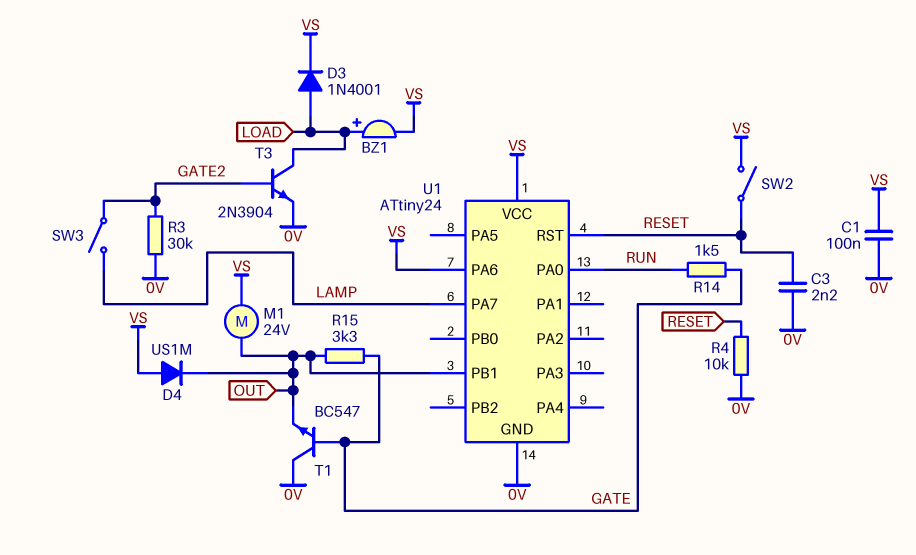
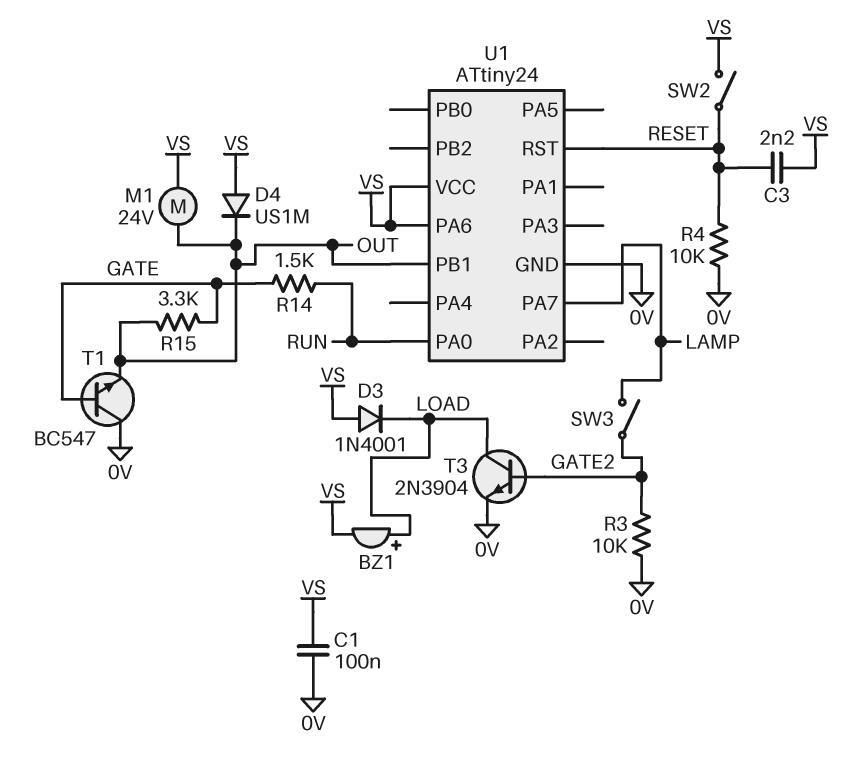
C3: 2.2nF (0V, RESET) -> 2.2nF (RESET, VS)
D3: diode 1N4001 (A LOAD, K VS) -> diode 1N4001 (A VS, K LOAD)
R3: 30k (0V, GATE2) -> 10k (0V, GATE2)

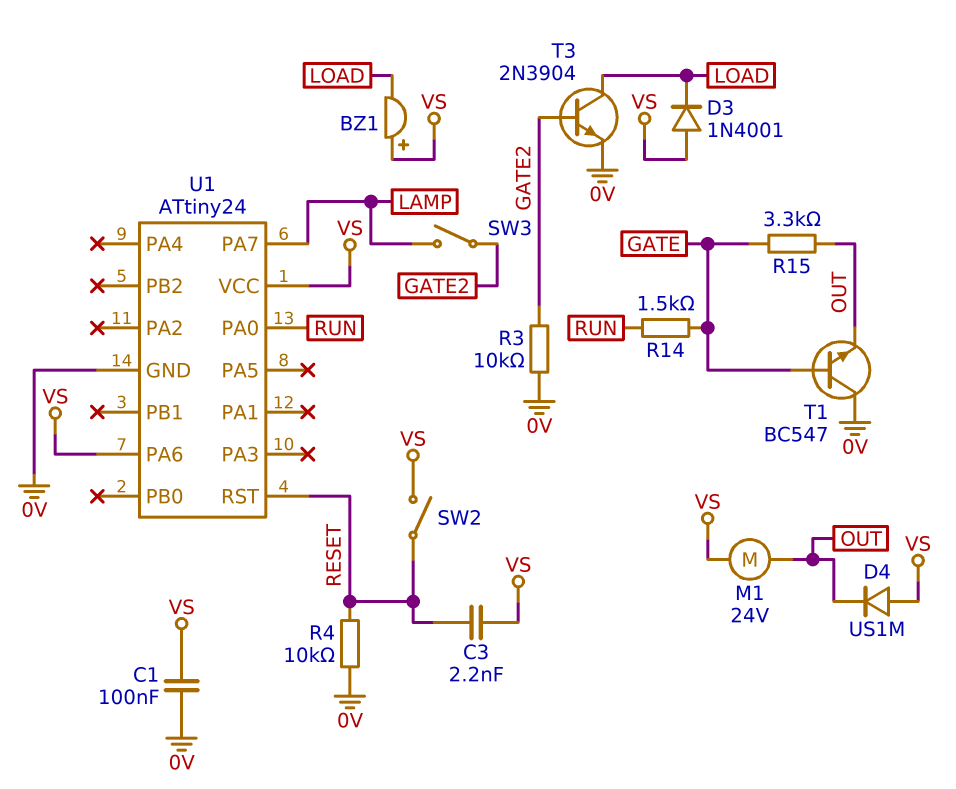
BZ1: buzzer (plus LOAD, minus VS) -> buzzer (plus VS, minus LOAD)
U1 pin PB1: OUT -> none

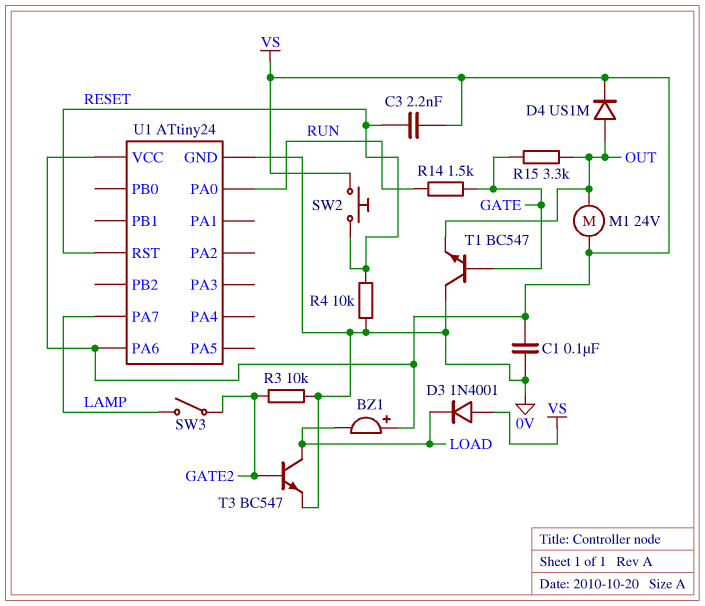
D4: diode US1M (A VS, K OUT) -> diode US1M (A OUT, K VS)
SW2: switch (RESET, VS) -> button (RESET, VS)
T3: NPN 2N3904 (B GATE2, C LOAD, E 0V) -> NPN BC547 (B GATE2, C LOAD, E 0V)

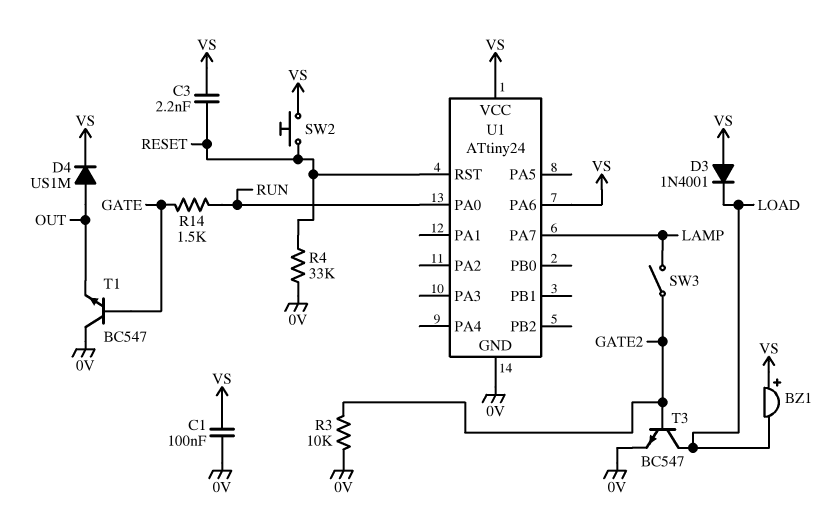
M1: motor 24V (OUT, VS) -> none
R4: 10k (0V, RESET) -> 33k (0V, RESET)
R15: 3.3k (GATE, OUT) -> none

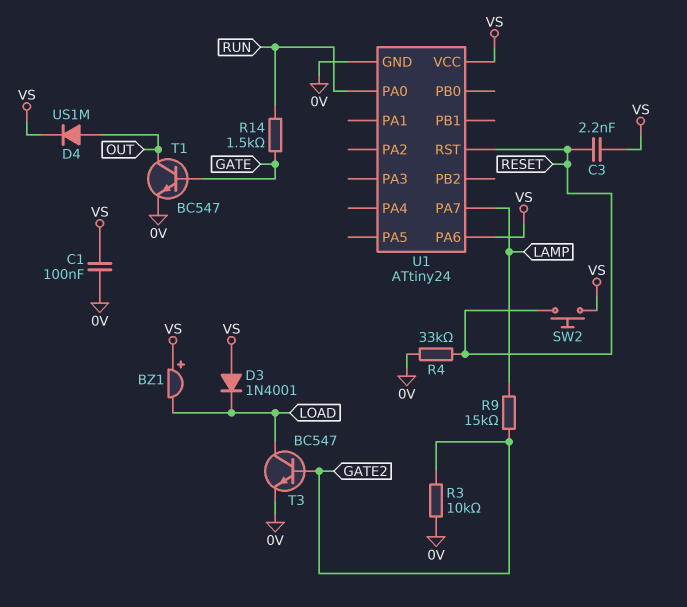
R9: none -> 15k (GATE2, LAMP)
SW3: switch (GATE2, LAMP) -> none
T1: NPN BC547 (B GATE, C 0V, E OUT) -> NPN BC547 (B GATE, C OUT, E 0V)

